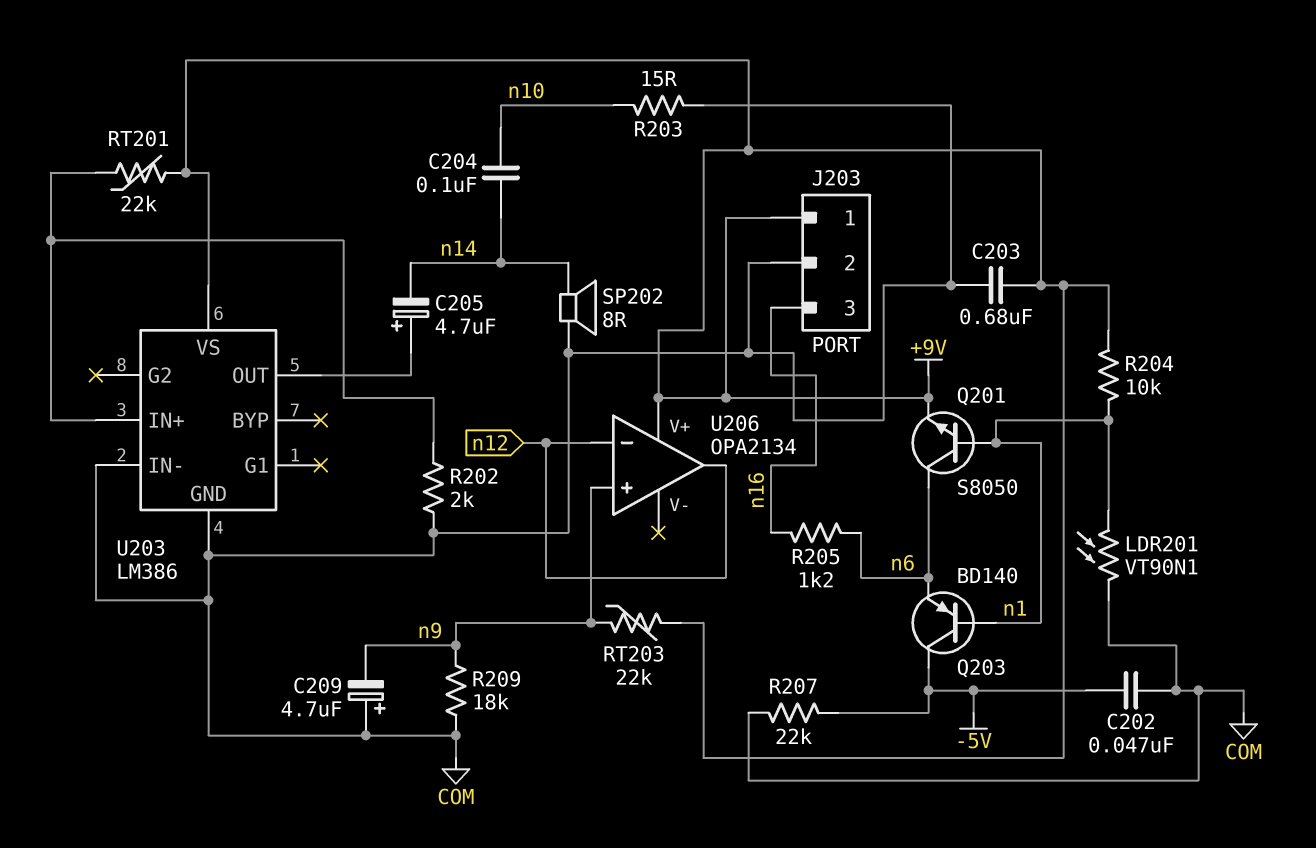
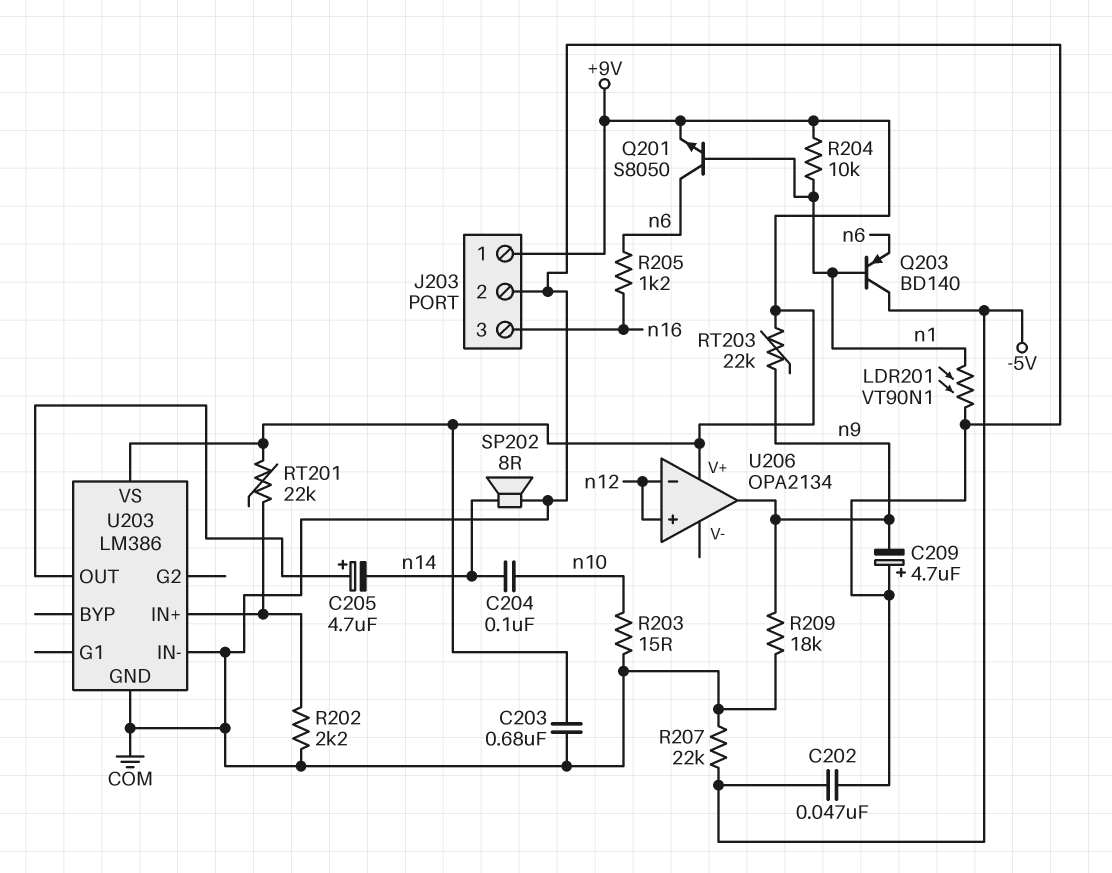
R202: 2k (COM, U203/IN+) -> 2.2k (COM, U203/IN+)
U206 pin in+: n9 -> n12
U206 pin out: n12 -> n9

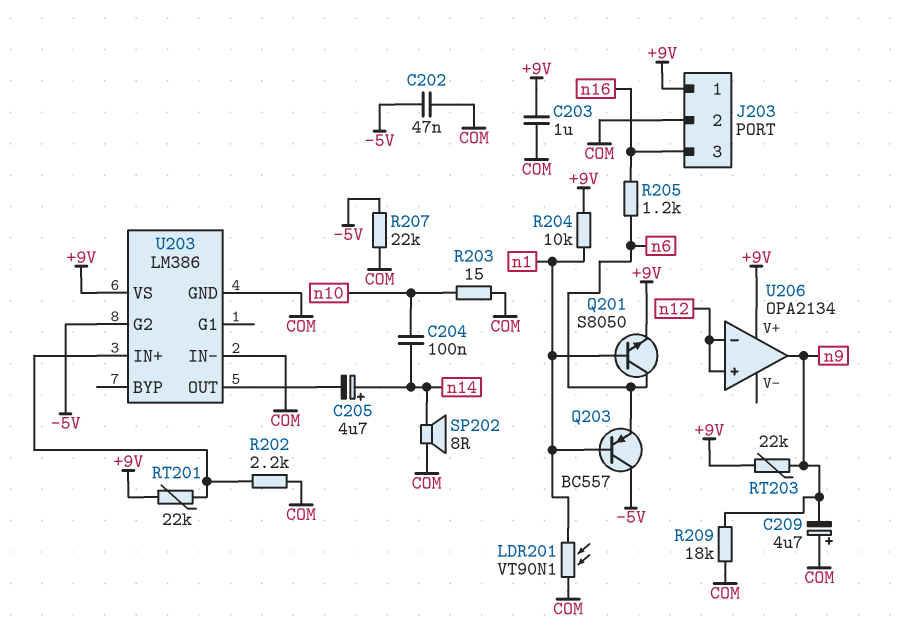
C203: 680nF (+9V, COM) -> 1uF (+9V, COM)
C205: 4.7uF (plus U203/OUT, minus n14) -> 4.7uF (plus n14, minus U203/OUT)
Q203: PNP BD140 (B n1, C -5V, E n6) -> PNP BC557 (B n1, C -5V, E n6)
U203 pin G2: none -> -5V

